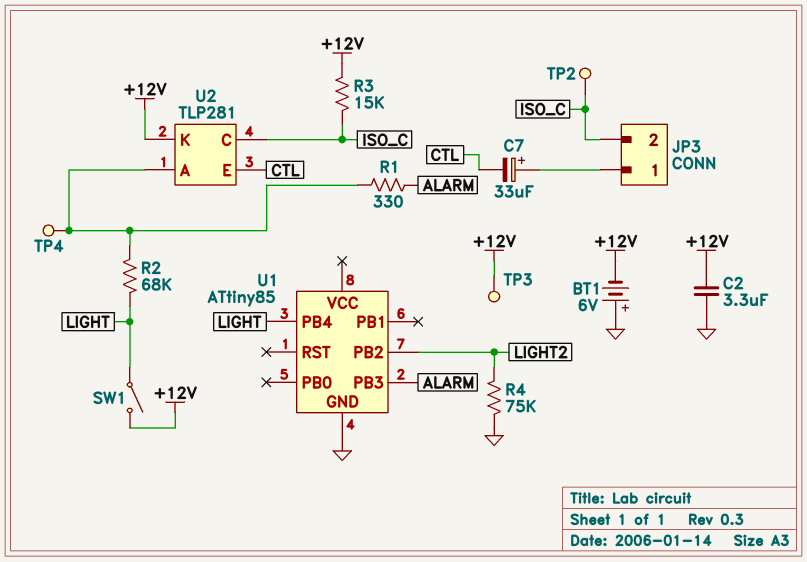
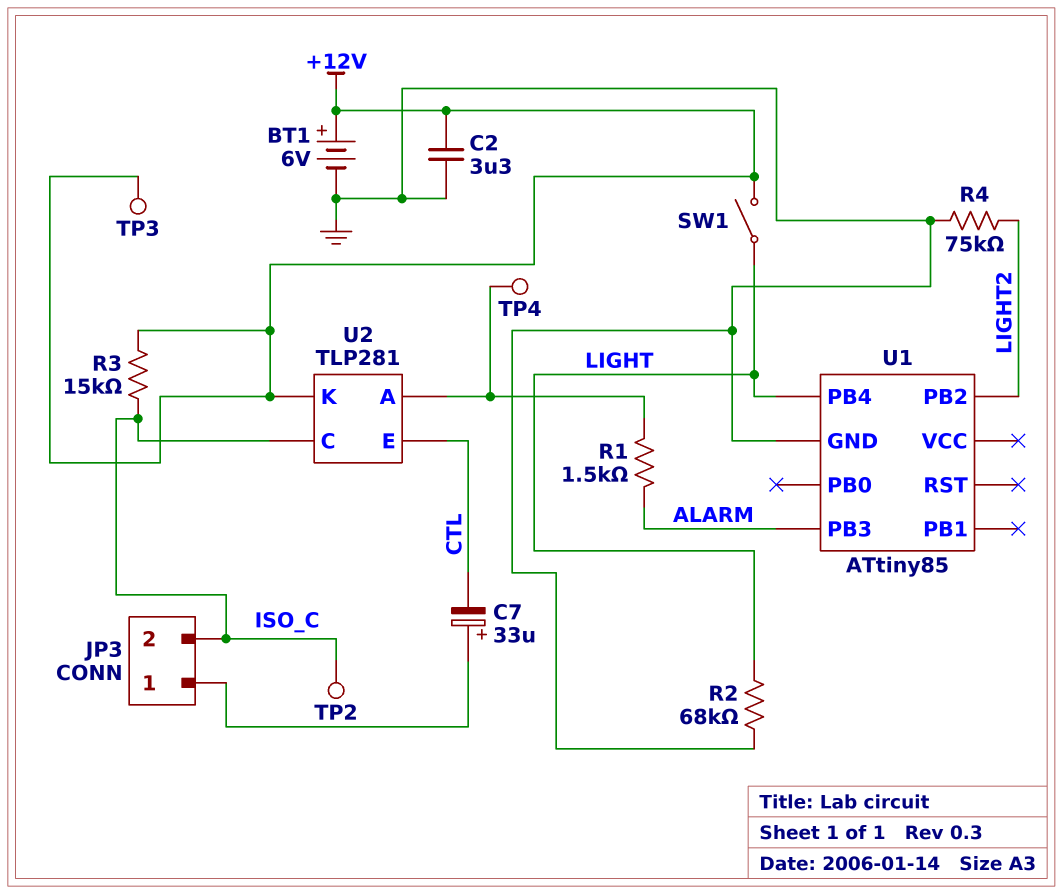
BT1: 6V (plus GND, minus +12V) -> 6V (plus +12V, minus GND)
R1: 330 (ALARM, U2/A) -> 1.5k (ALARM, U2/A)
R2: 68k (LIGHT, U2/A) -> 68k (GND, LIGHT)

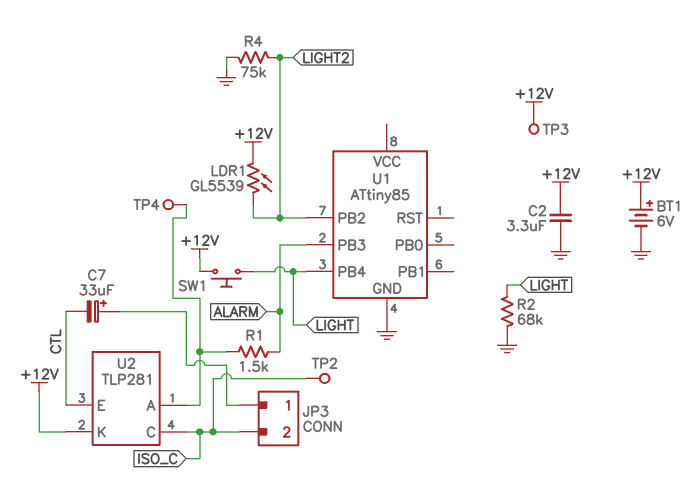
LDR1: none -> GL5539 (+12V, LIGHT2)
R3: 15k (+12V, ISO_C) -> none
SW1: switch (+12V, LIGHT) -> button (+12V, LIGHT)

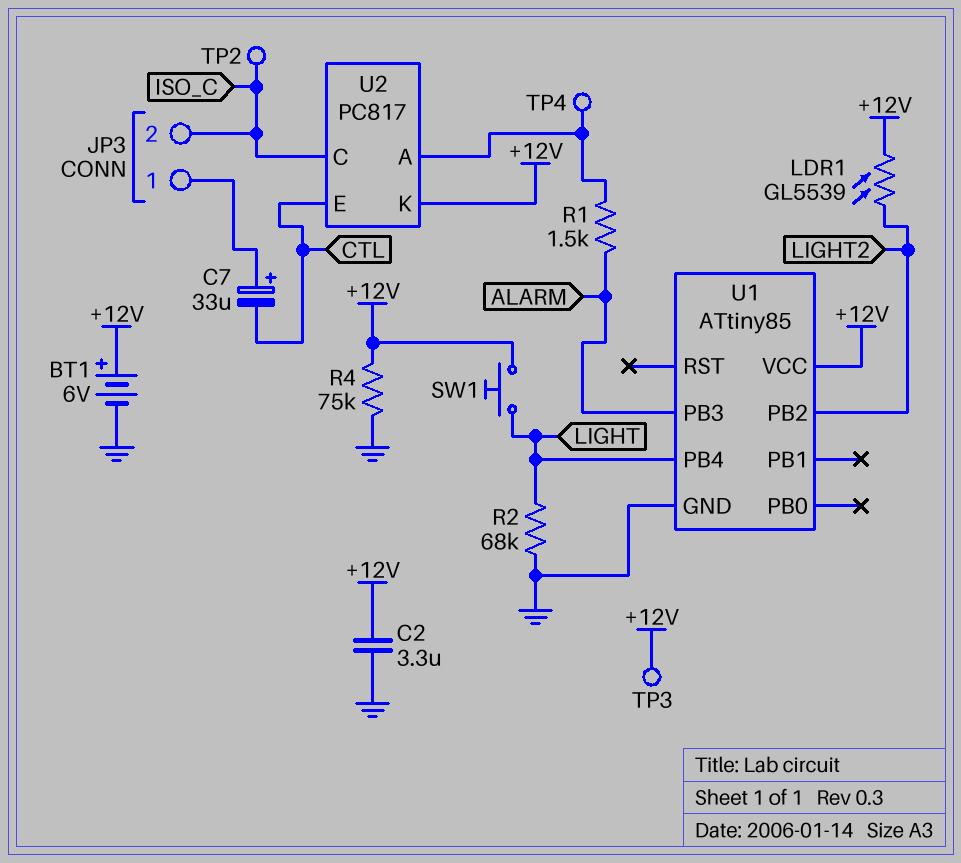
R4: 75k (GND, LIGHT2) -> 75k (+12V, GND)
U1 pin VCC: none -> +12V
U2: TLP281 -> PC817

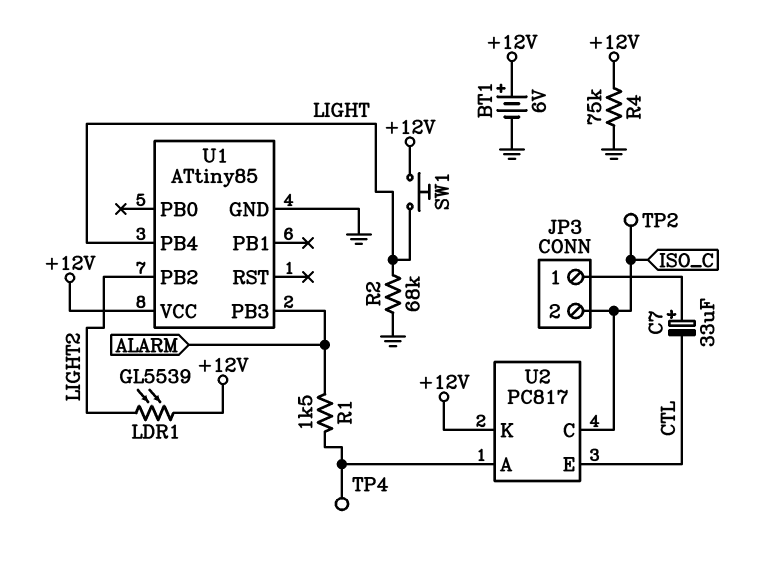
C2: 3.3uF (+12V, GND) -> none
TP3: test point (+12V) -> none

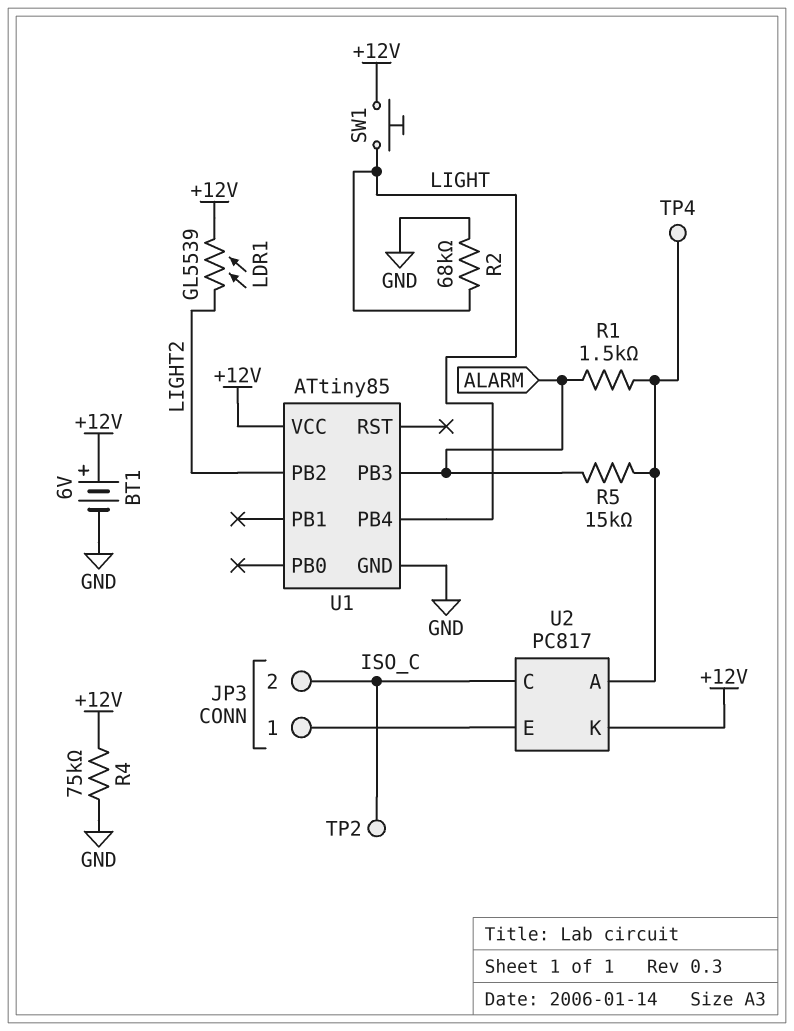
C7: 33uF (plus JP3/1, minus CTL) -> none
R5: none -> 15k (ALARM, U2/A)
U2 pin E: CTL -> JP3/1

